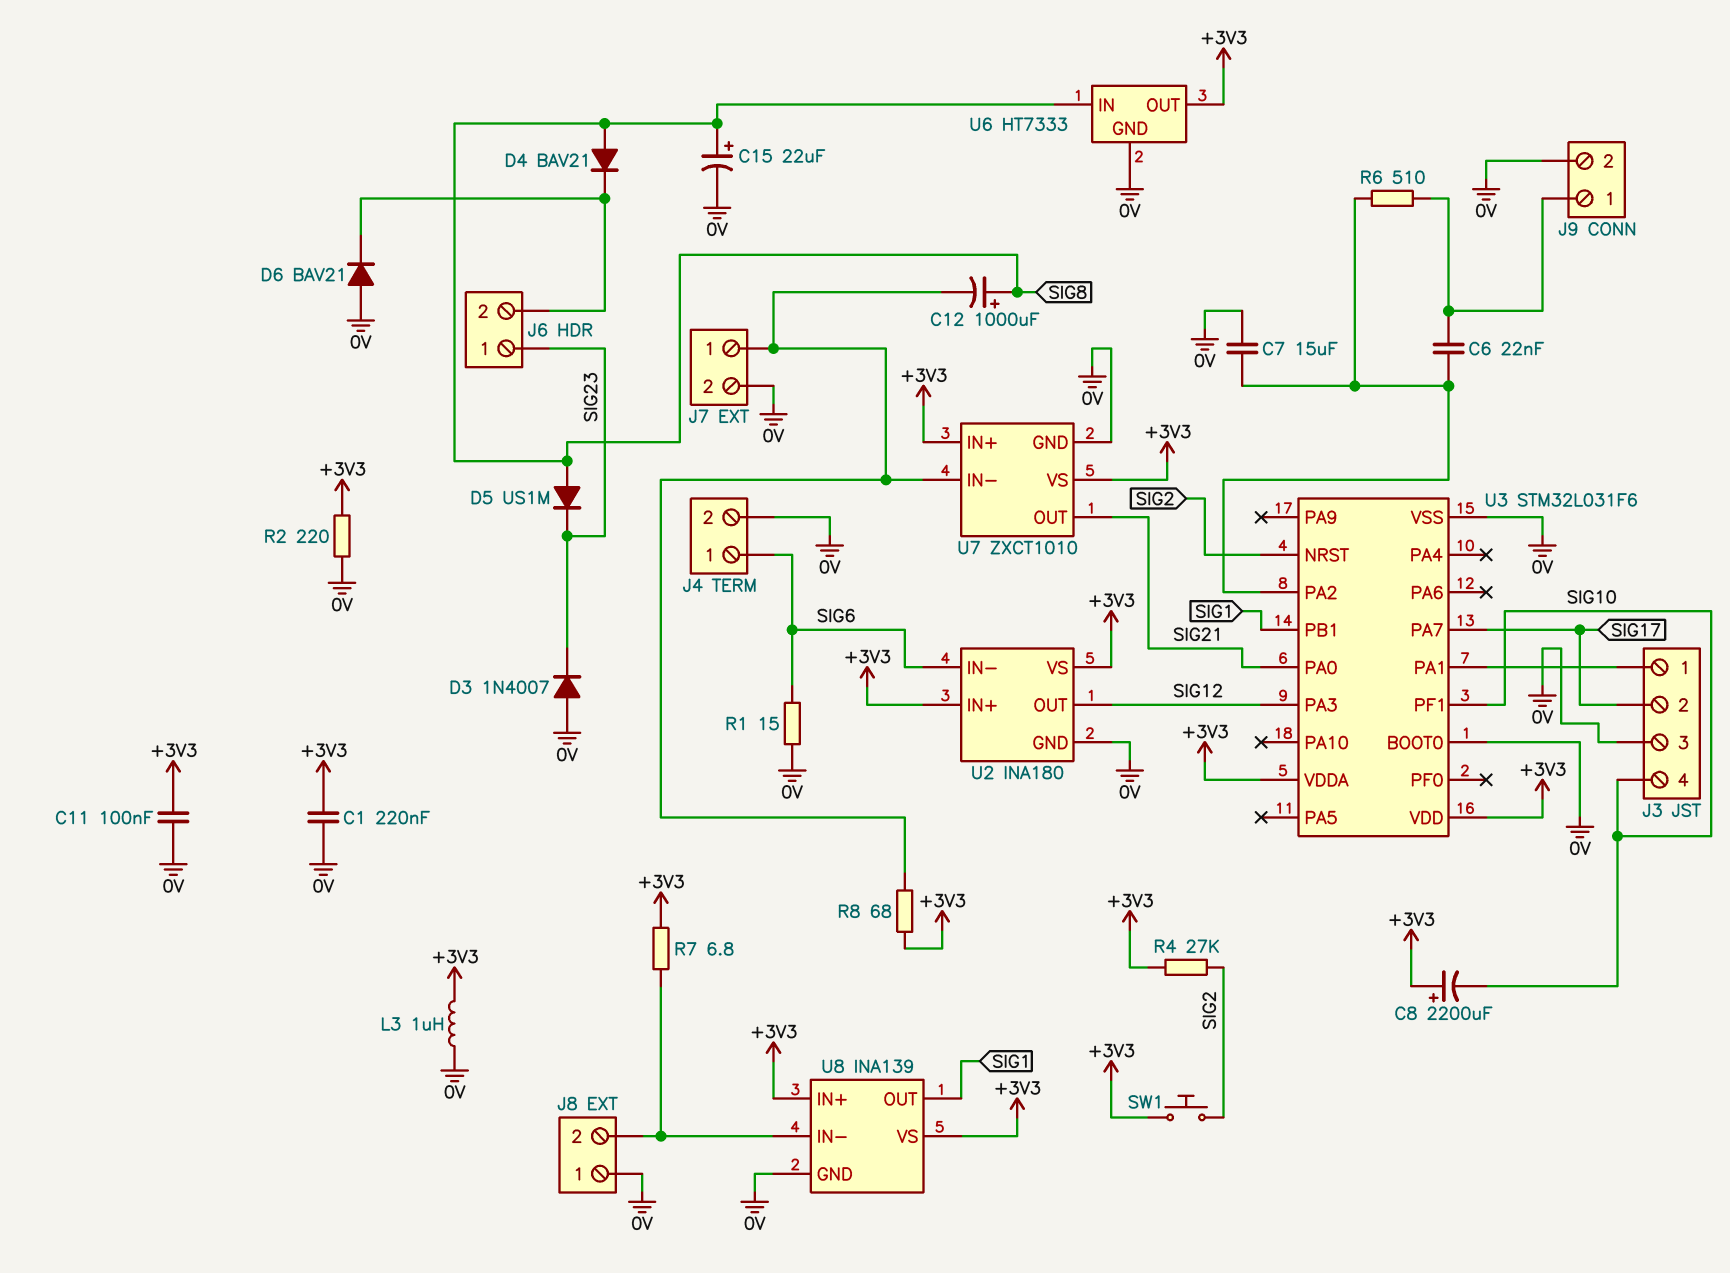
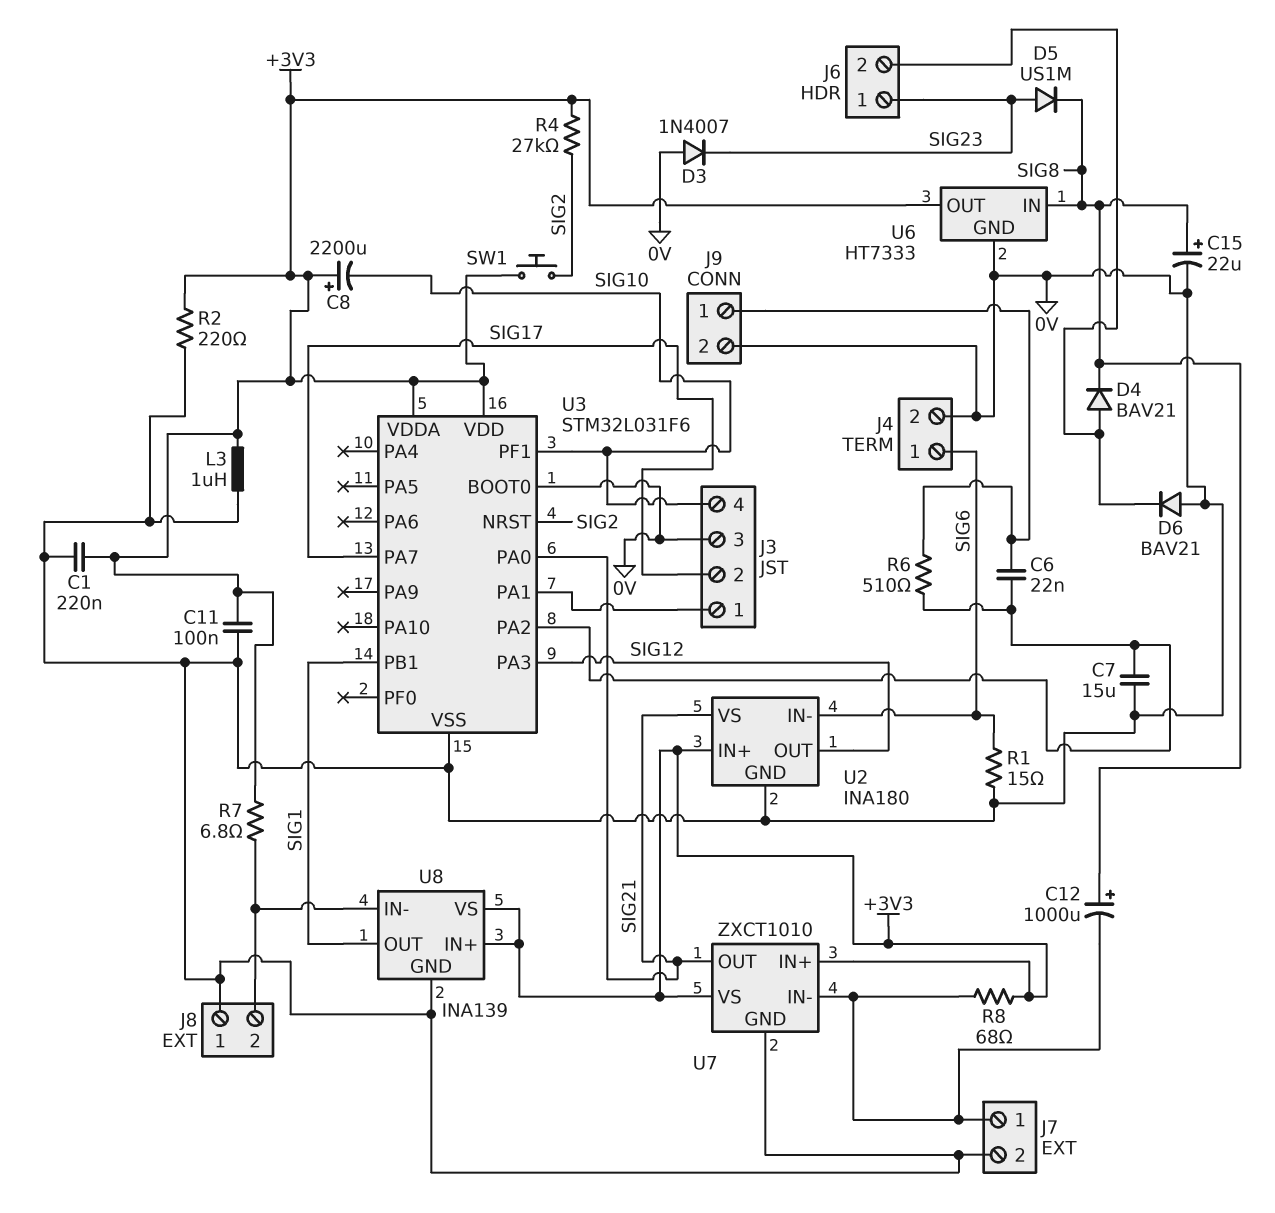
D4: diode BAV21 (A SIG8, K J6/2) -> diode BAV21 (A J6/2, K SIG8)
D5: diode US1M (A SIG8, K SIG23) -> diode US1M (A SIG23, K SIG8)
U2 pin VS: +3V3 -> SIG21

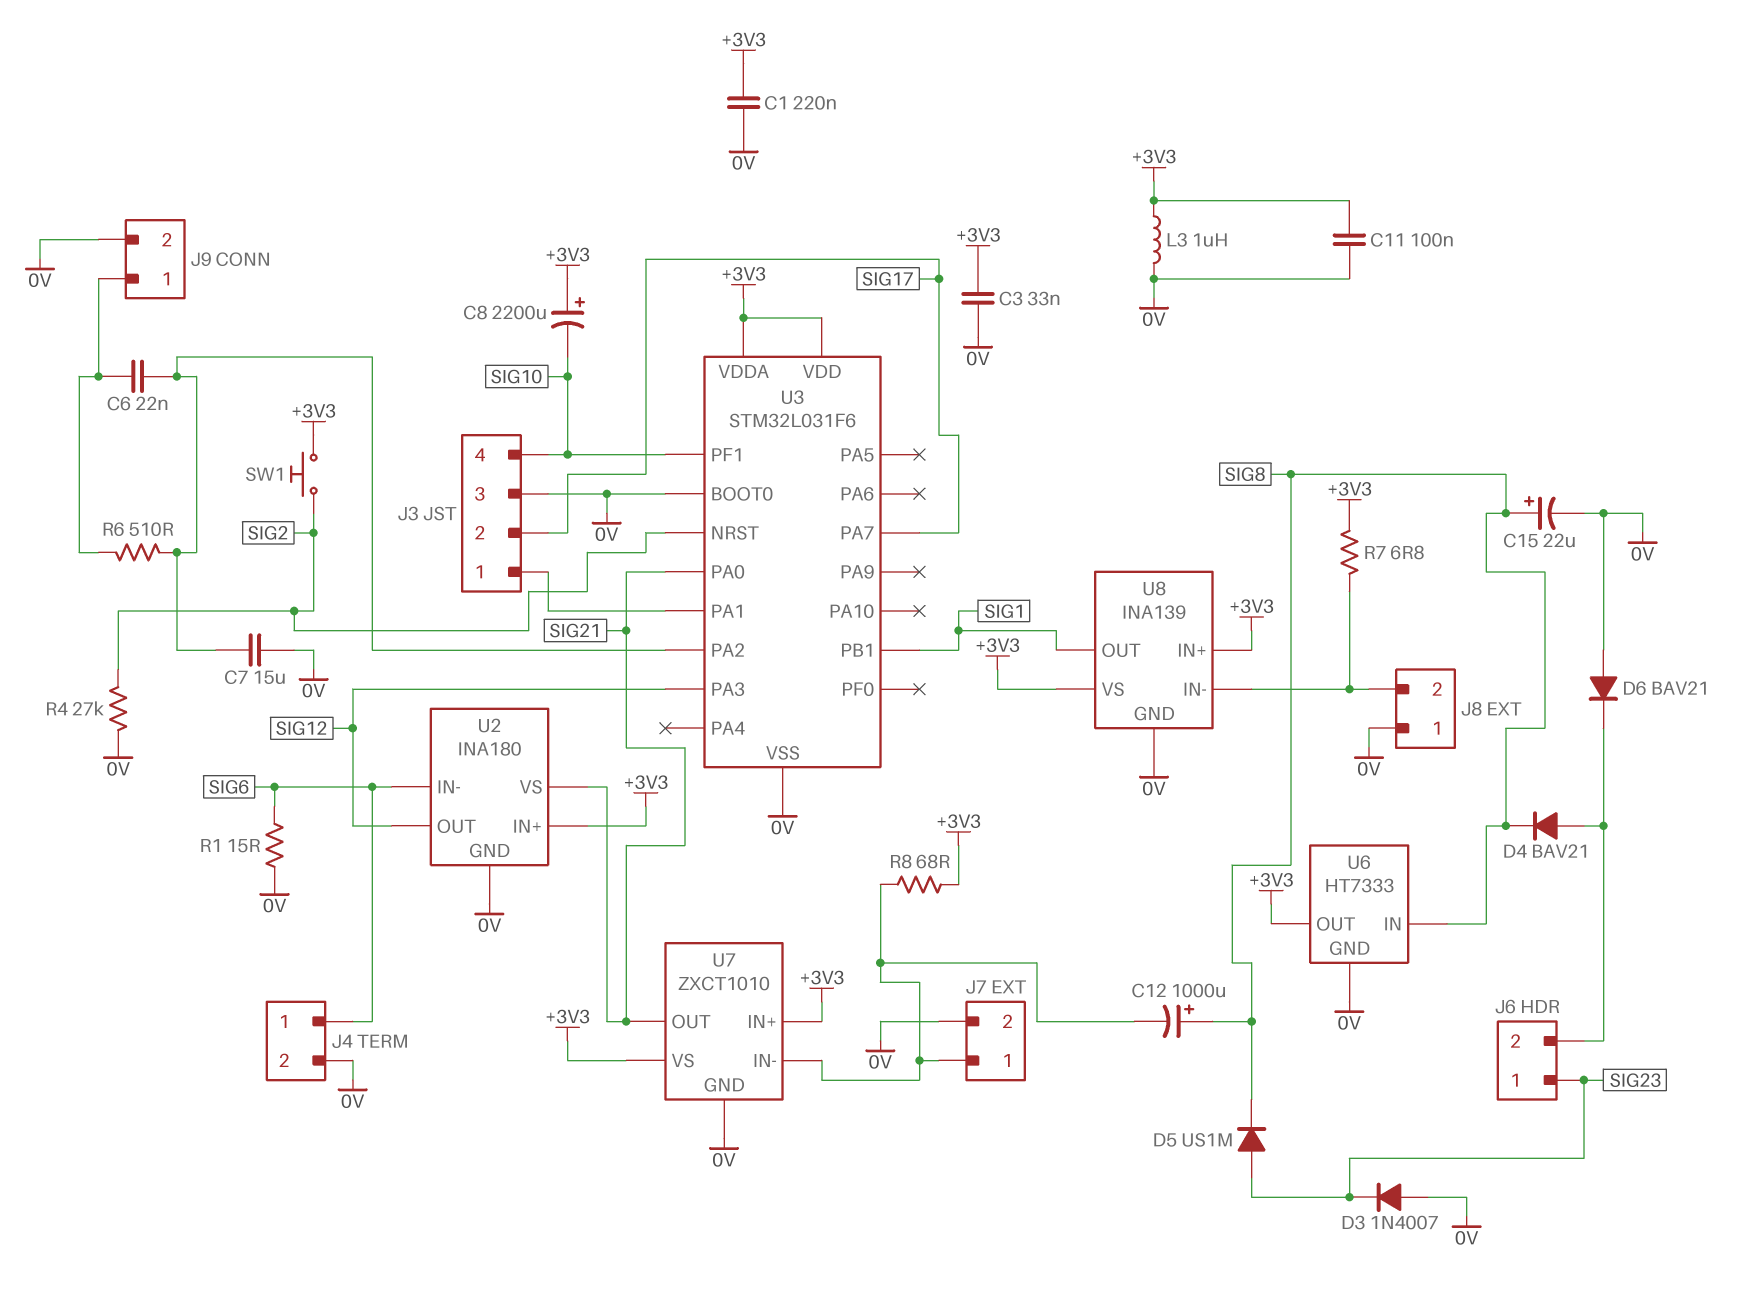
C3: none -> 33nF (+3V3, 0V)
R2: 220 (+3V3, 0V) -> none
R4: 27k (+3V3, SIG2) -> 27k (0V, SIG2)

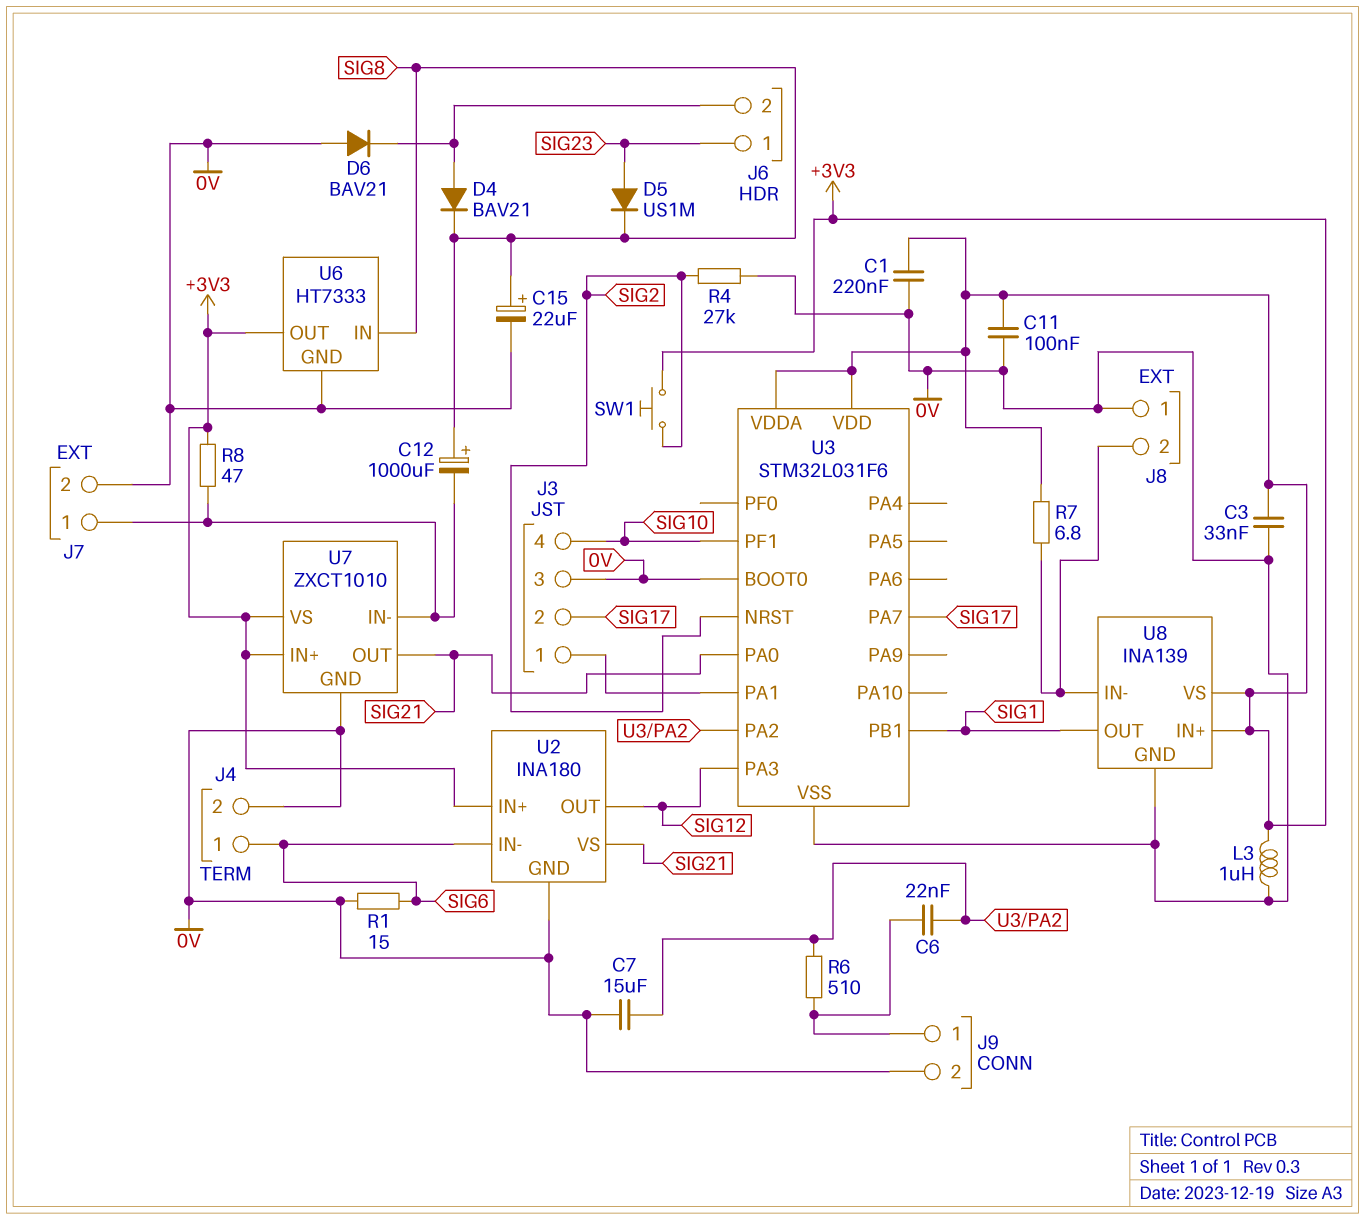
C8: 2200uF (plus +3V3, minus SIG10) -> none
D3: diode 1N4007 (A 0V, K SIG23) -> none
R8: 68 (+3V3, J7/1) -> 47 (+3V3, J7/1)

